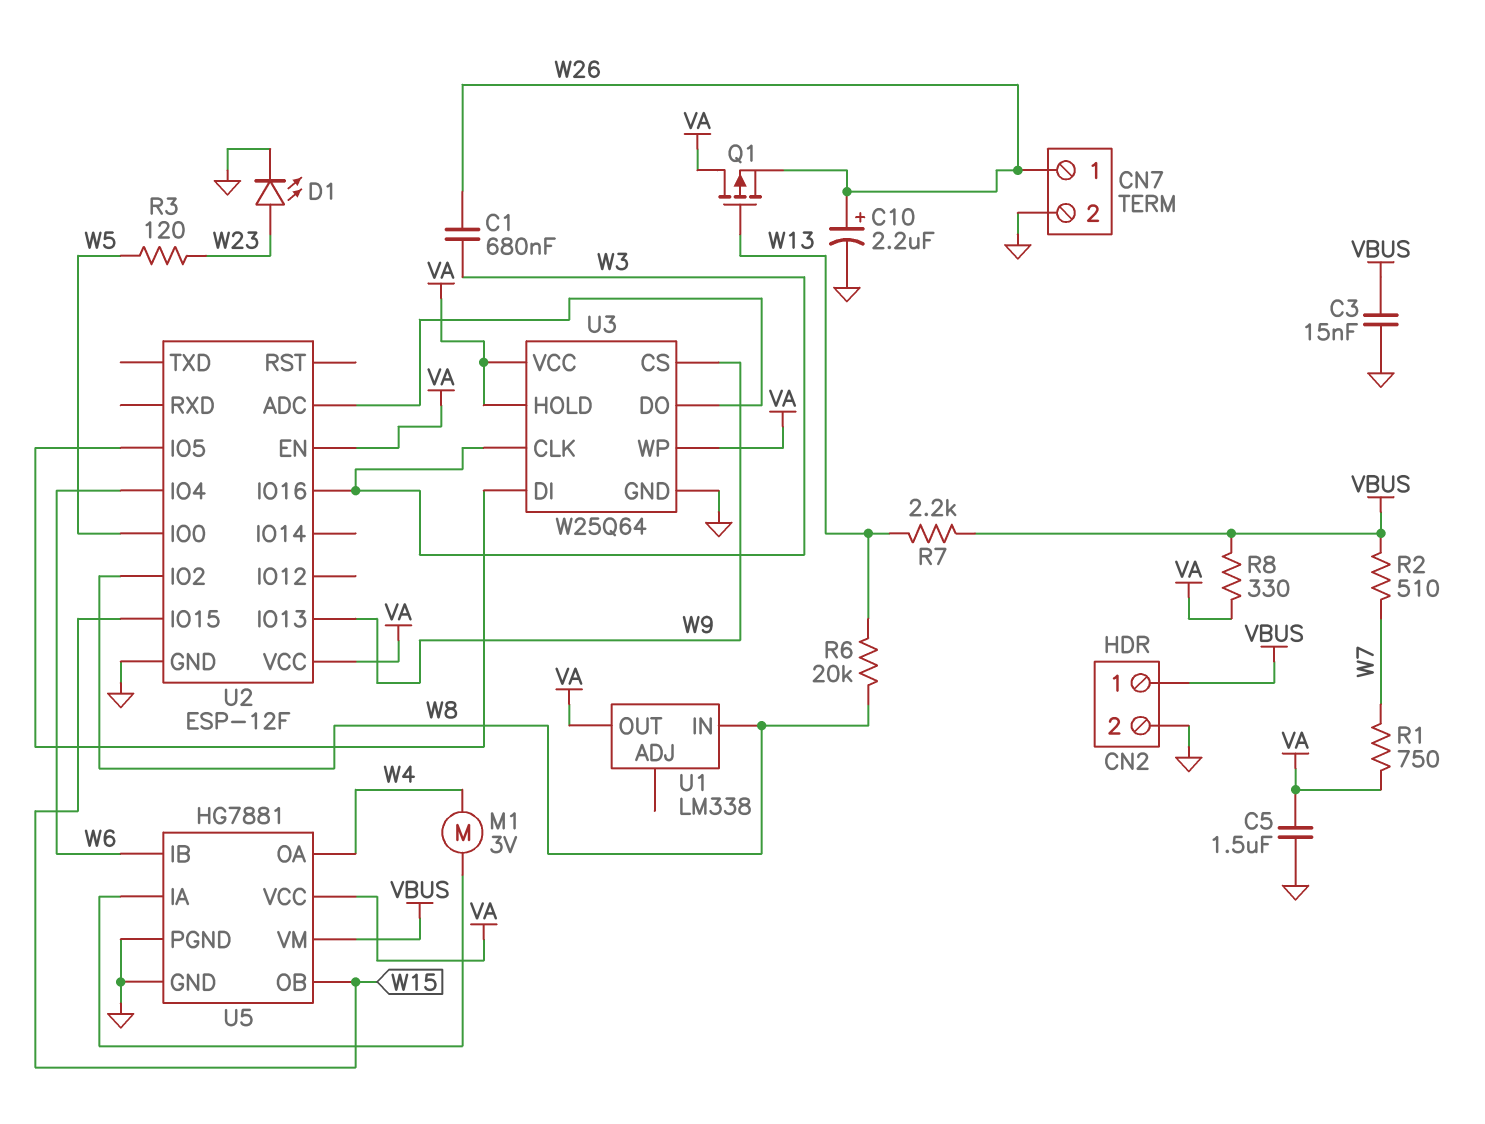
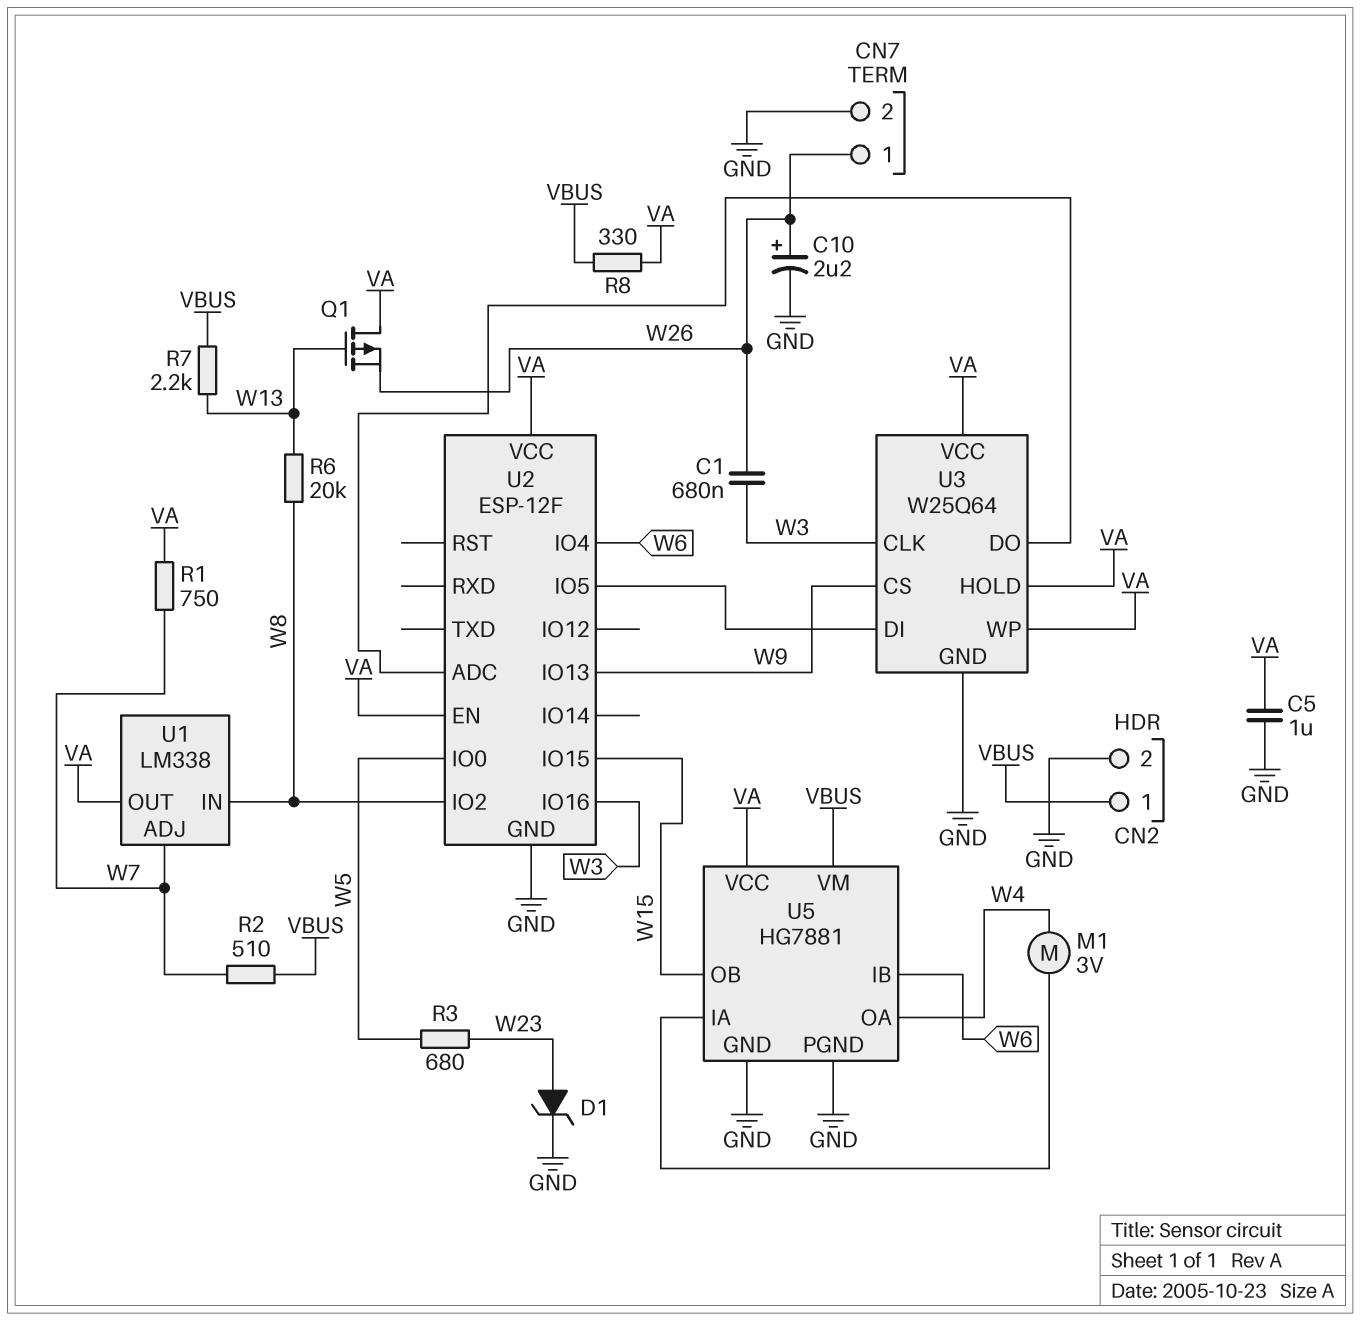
C3: 15nF (GND, VBUS) -> none
C5: 1.5uF (GND, VA) -> 1uF (GND, VA)
D1: LED (A W23, K GND) -> zener (A W23, K GND)
R3: 120 (W5, W23) -> 680 (W5, W23)
U1 pin ADJ: none -> W7

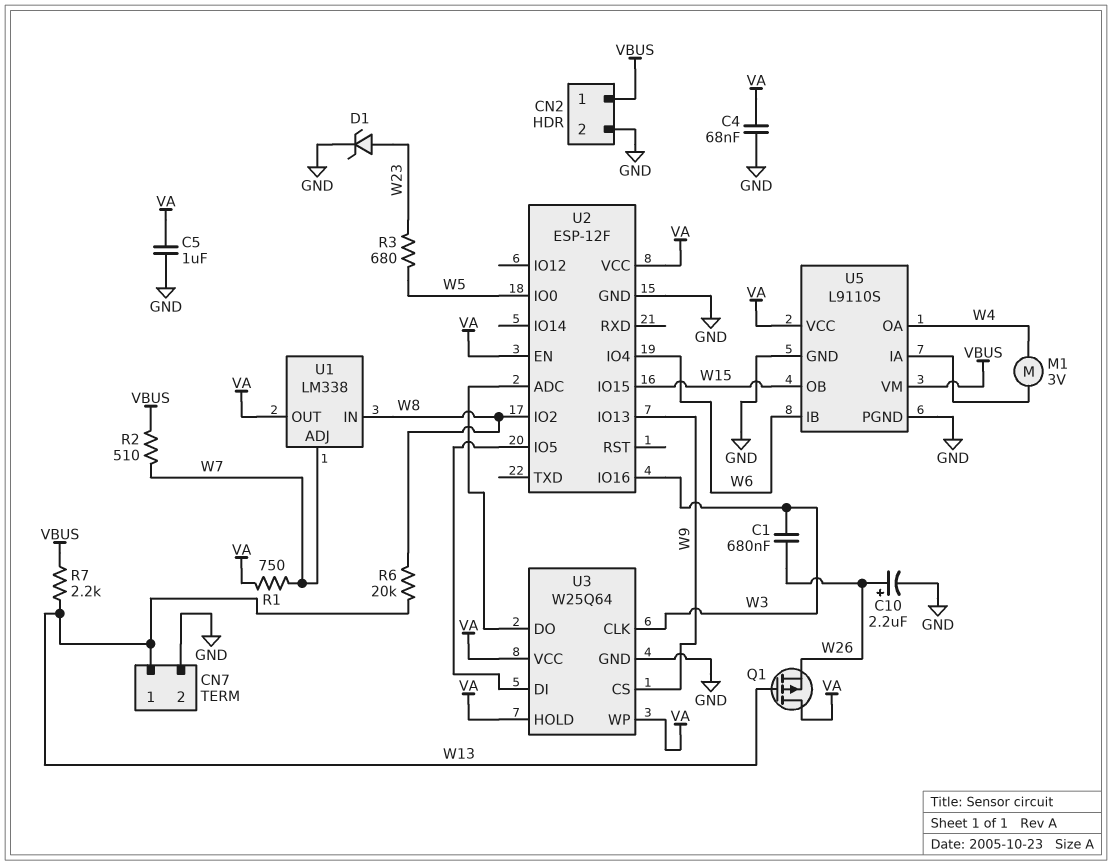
C4: none -> 68nF (GND, VA)
CN7 pin 1: W26 -> W13
R8: 330 (VA, VBUS) -> none
U5: HG7881 -> L9110S

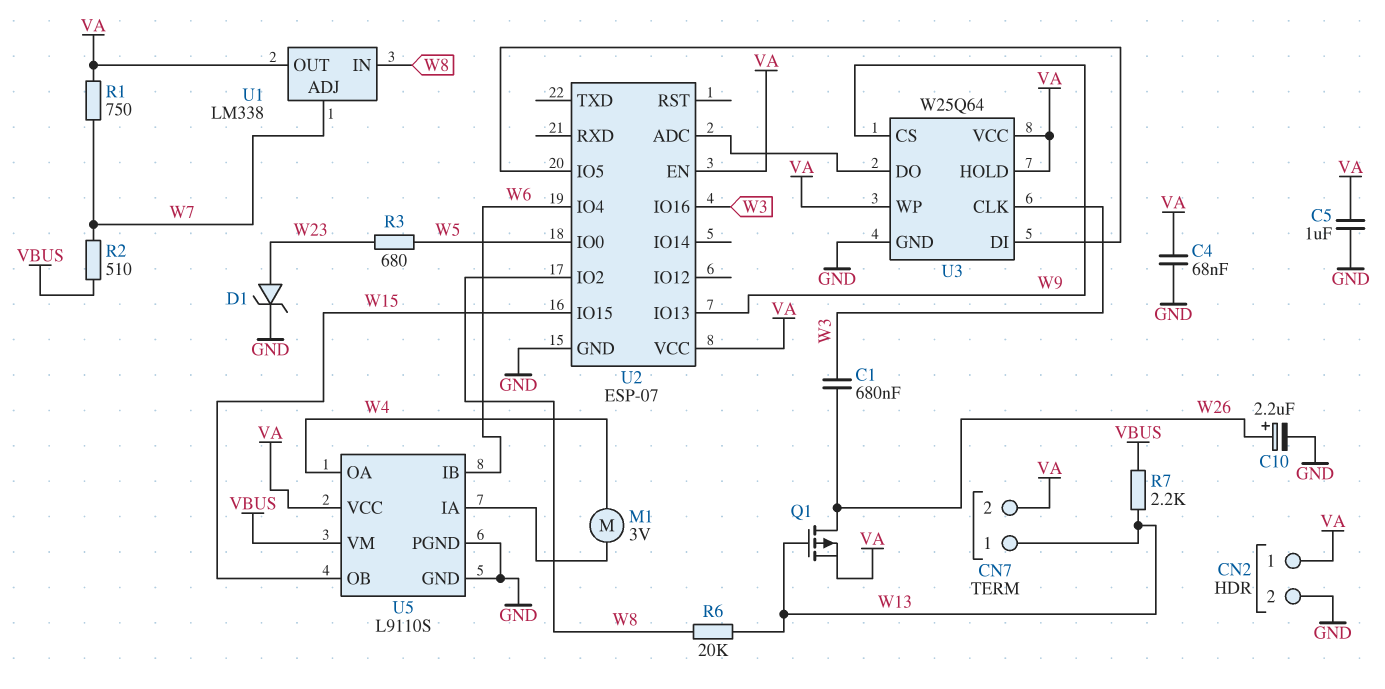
CN2 pin 1: VBUS -> VA
CN7 pin 2: GND -> VA
Q1: PMOS (G W13, D VA, S W26) -> PMOS (G W13, D W26, S VA)
U2: ESP-12F -> ESP-07

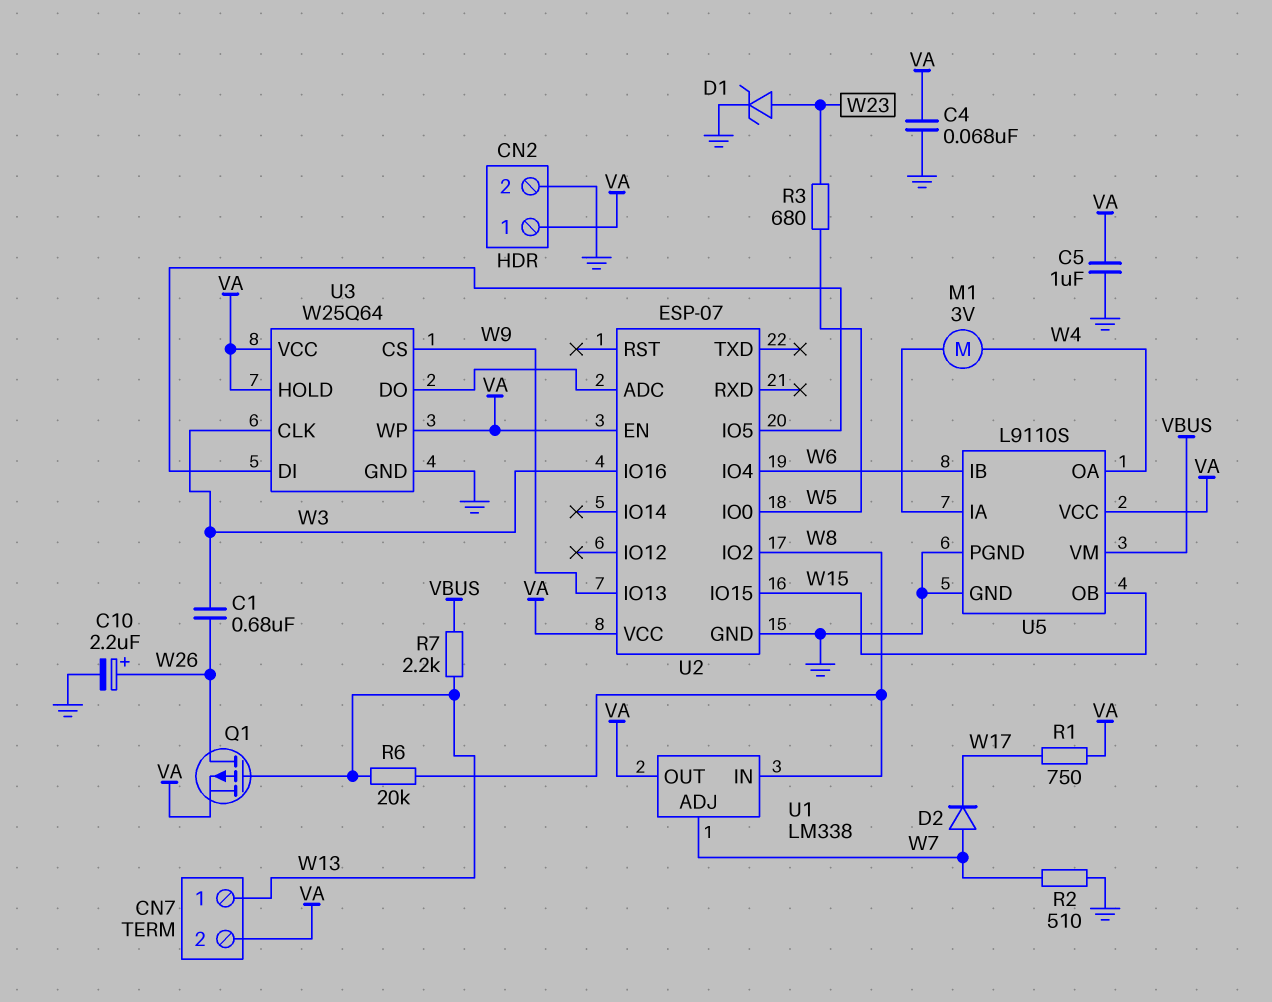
D2: none -> diode (A W7, K W17)
R1: 750 (VA, W7) -> 750 (VA, W17)
R2: 510 (VBUS, W7) -> 510 (GND, W7)

